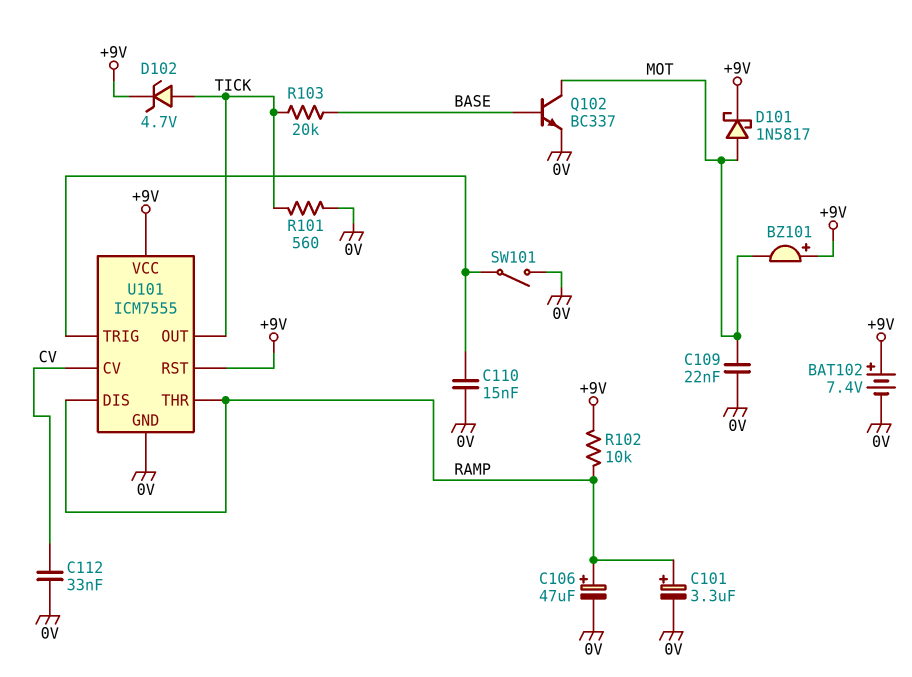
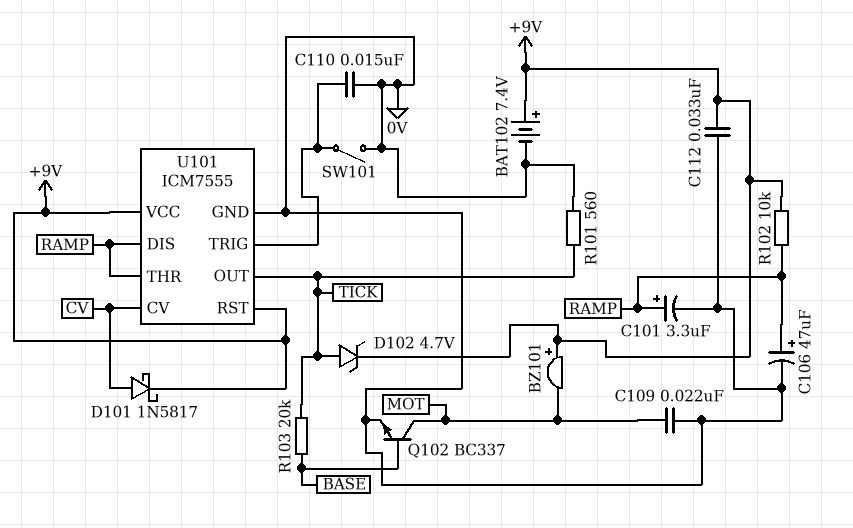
C112: 33nF (0V, CV) -> 33nF (+9V, 0V)
D101: schottky 1N5817 (A MOT, K +9V) -> schottky 1N5817 (A CV, K +9V)

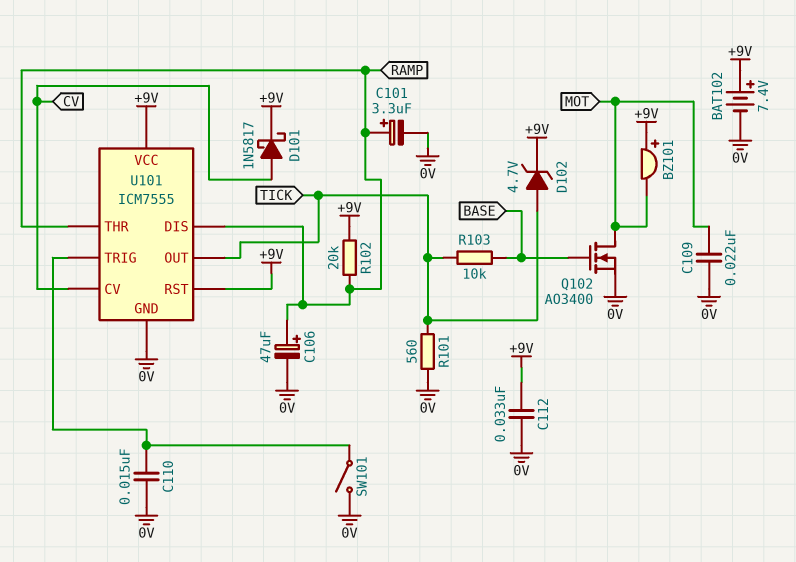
Q102: NPN BC337 (B BASE, C MOT, E 0V) -> NMOS AO3400 (G BASE, D MOT, S 0V)
R102: 10k (+9V, RAMP) -> 20k (+9V, RAMP)
R103: 20k (BASE, TICK) -> 10k (BASE, TICK)

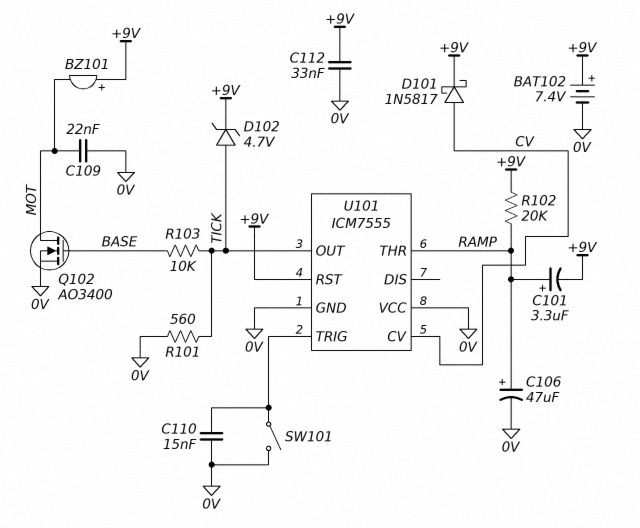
C101: 3.3uF (plus RAMP, minus 0V) -> 3.3uF (plus RAMP, minus +9V)
U101 pin DIS: RAMP -> none
U101 pin VCC: +9V -> 0V

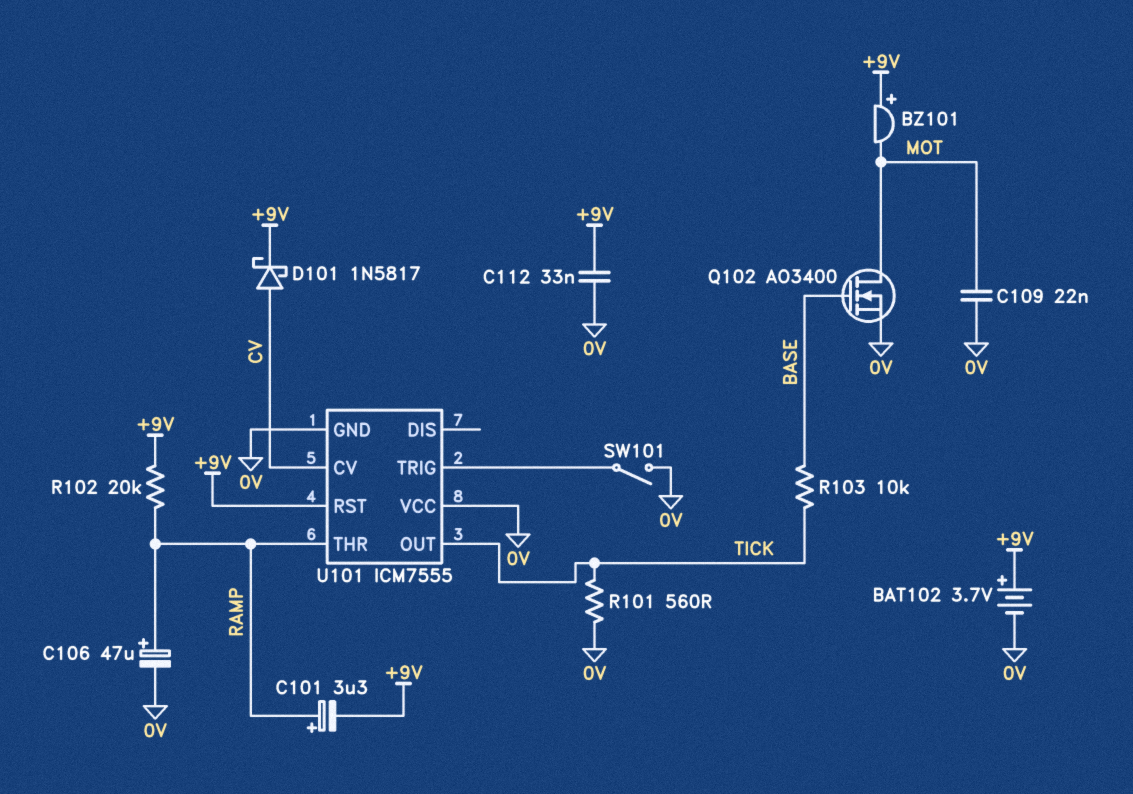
BAT102: 7.4V (plus +9V, minus 0V) -> 3.7V (plus +9V, minus 0V)
C110: 15nF (0V, U101/TRIG) -> none
D102: zener 4.7V (A TICK, K +9V) -> none

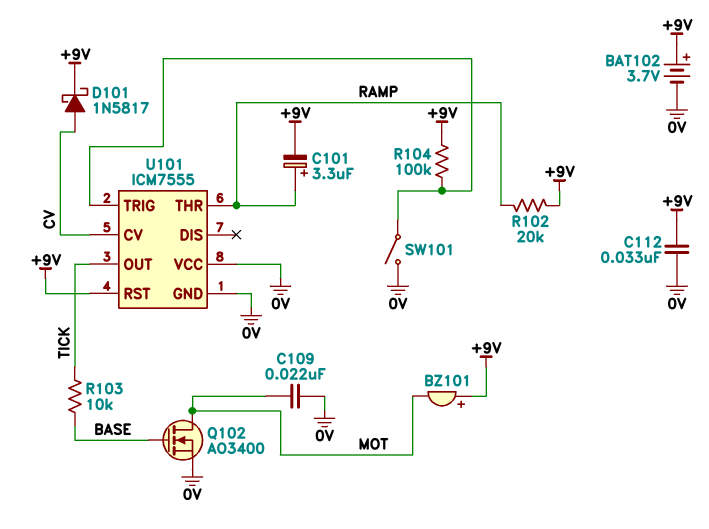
C106: 47uF (plus RAMP, minus 0V) -> none
R101: 560 (0V, TICK) -> none
R104: none -> 100k (+9V, U101/TRIG)

